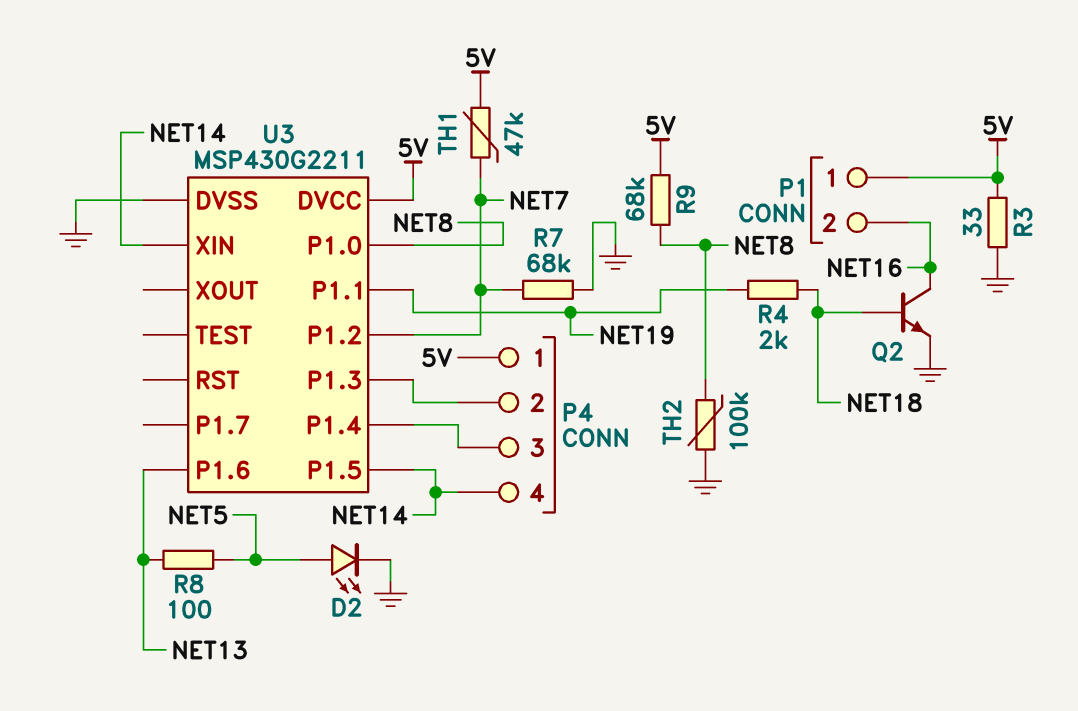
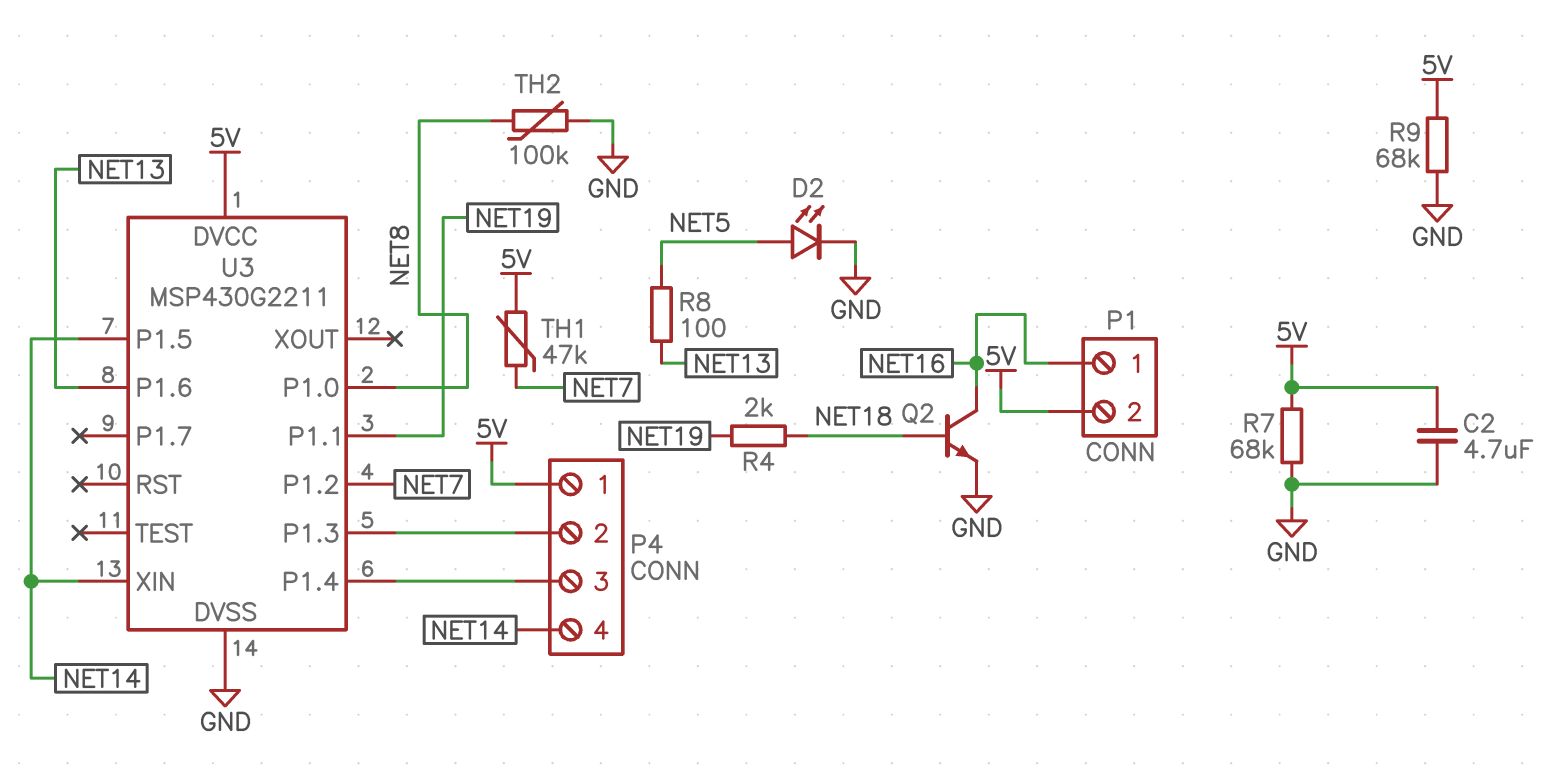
C2: none -> 4.7uF (5V, GND)
P1 pin 1: 5V -> NET16
P1 pin 2: NET16 -> 5V
R3: 33 (5V, GND) -> none
R7: 68k (GND, NET7) -> 68k (5V, GND)
R9: 68k (5V, NET8) -> 68k (5V, GND)

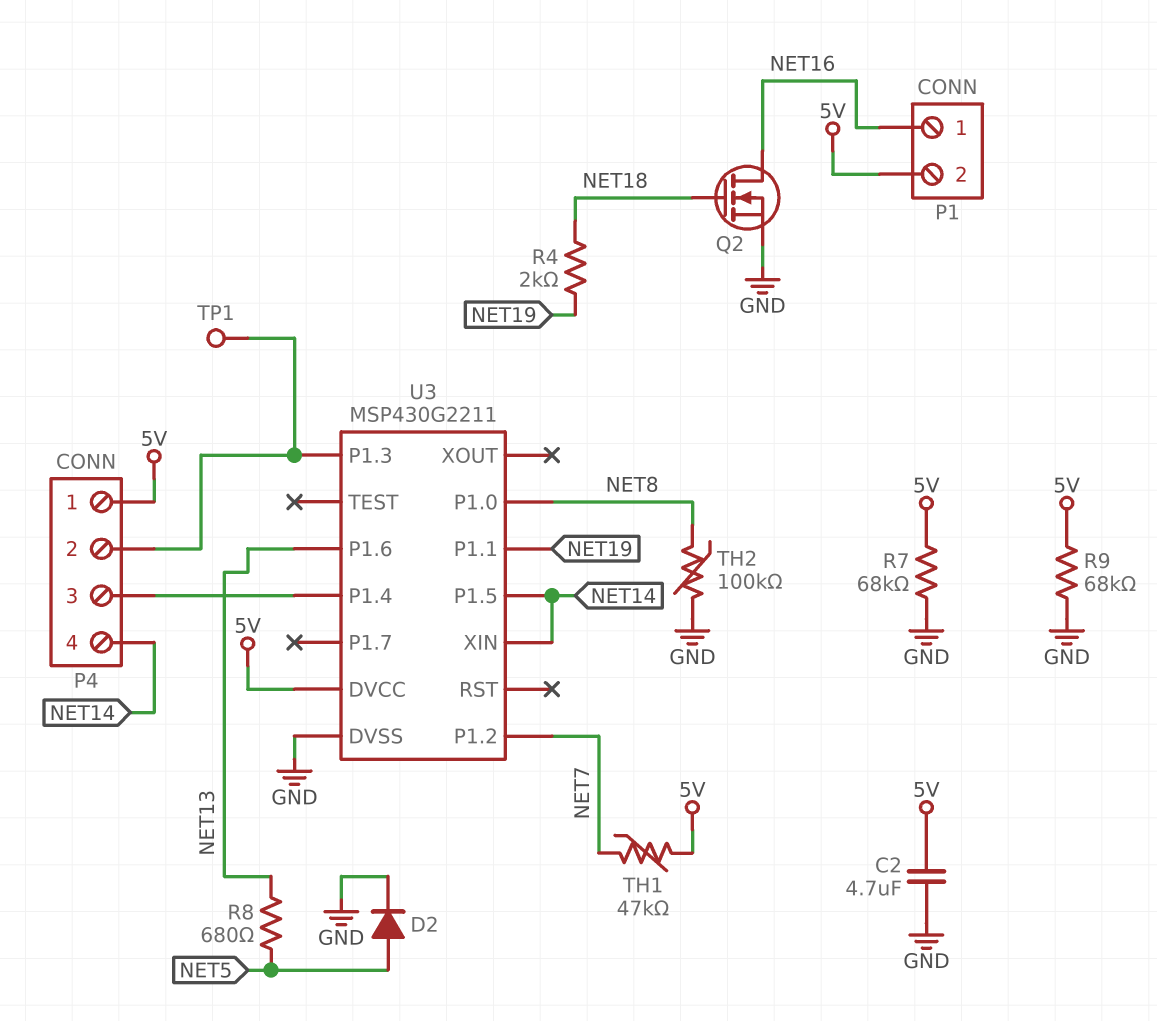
D2: LED (A NET5, K GND) -> diode (A NET5, K GND)
Q2: NPN (B NET18, C NET16, E GND) -> NMOS (G NET18, D NET16, S GND)
R8: 100 (NET5, NET13) -> 680 (NET5, NET13)
TP1: none -> test point (P4/2)

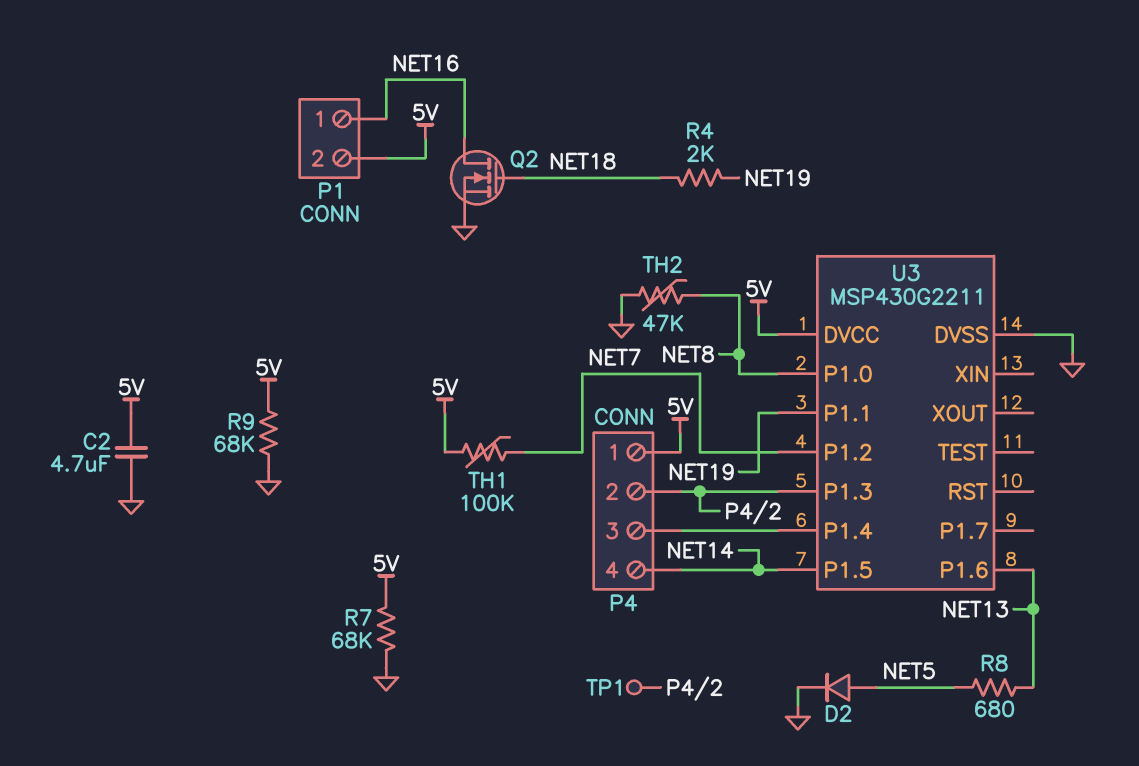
TH1: 47k (5V, NET7) -> 100k (5V, NET7)
TH2: 100k (GND, NET8) -> 47k (GND, NET8)
U3 pin XIN: NET14 -> none

